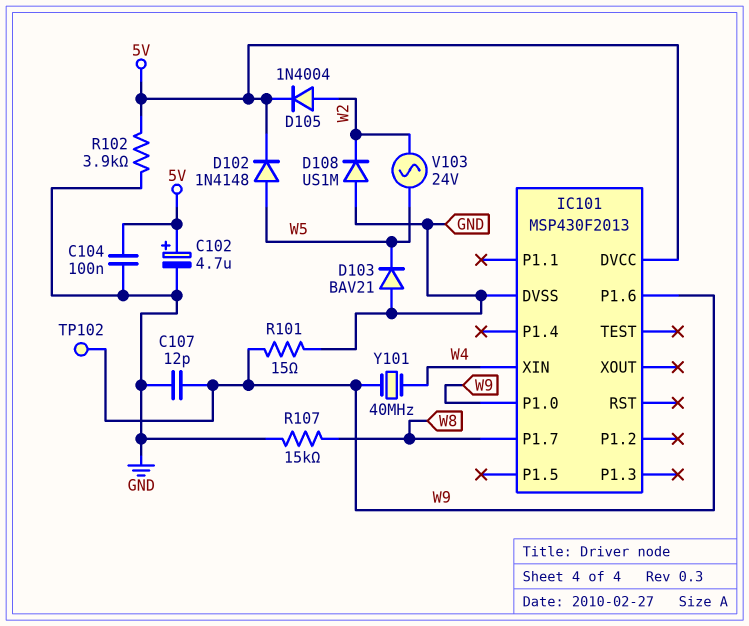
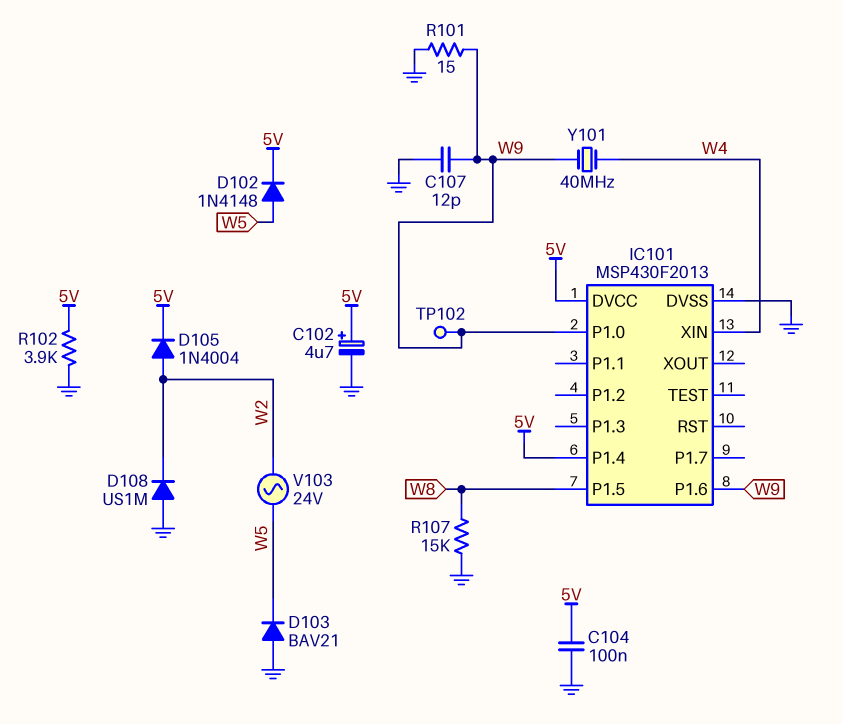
IC101 pin P1.4: none -> 5V
IC101 pin P1.5: none -> W8
IC101 pin P1.7: W8 -> none

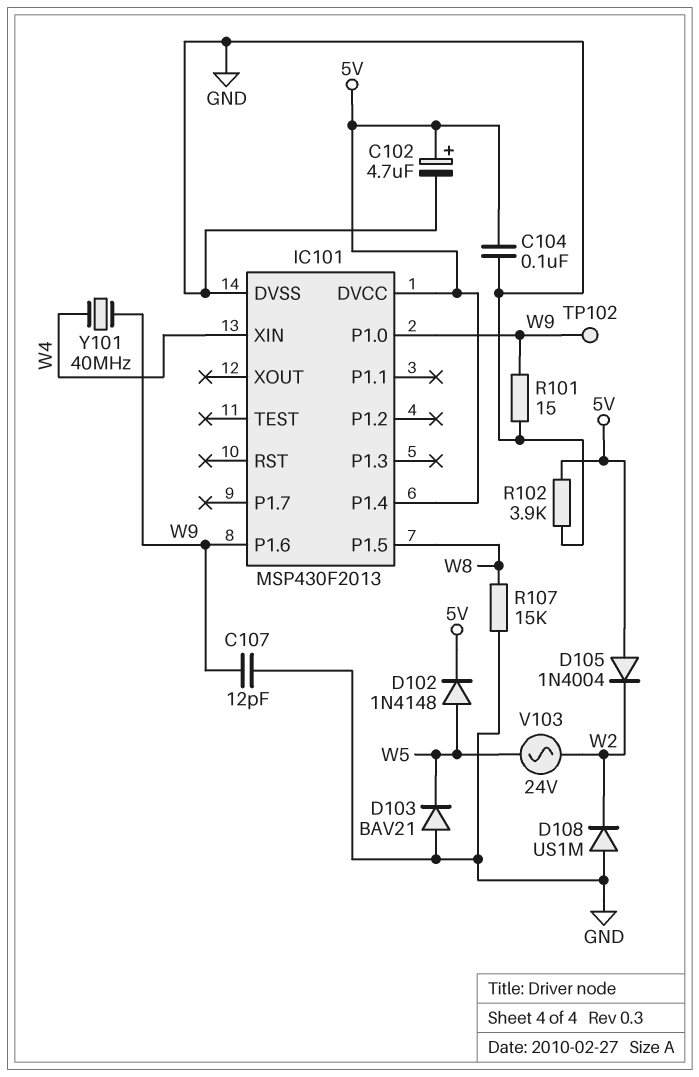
D105: diode 1N4004 (A W2, K 5V) -> diode 1N4004 (A 5V, K W2)

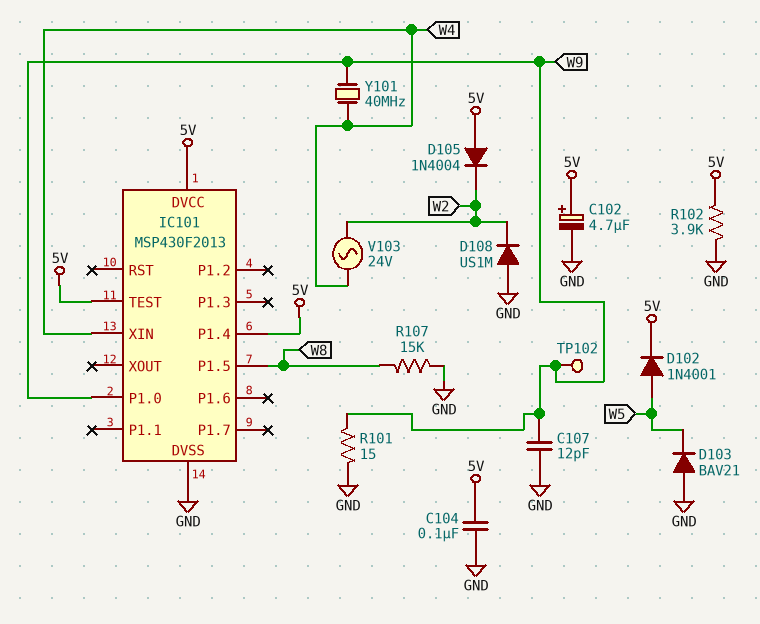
D102: diode 1N4148 (A W5, K 5V) -> diode 1N4001 (A W5, K 5V)
IC101 pin P1.6: W9 -> none
IC101 pin TEST: none -> 5V
V103: AC 24V (W2, W5) -> AC 24V (W2, W4)

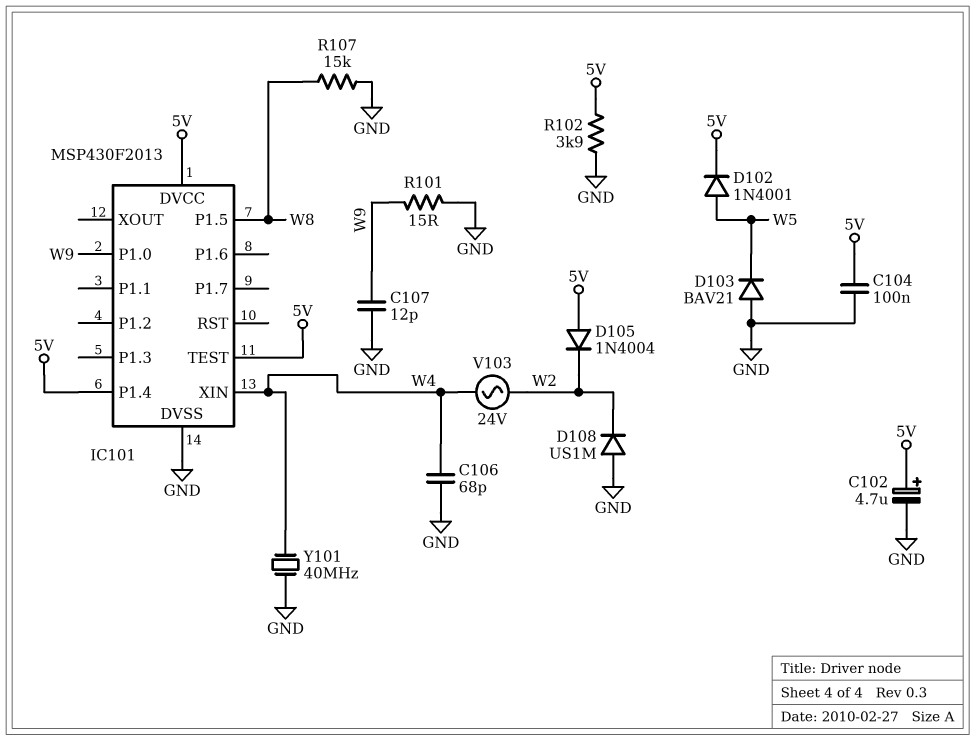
C106: none -> 68pF (GND, W4)
TP102: test point (W9) -> none
Y101: 40MHz (W4, W9) -> 40MHz (GND, W4)

